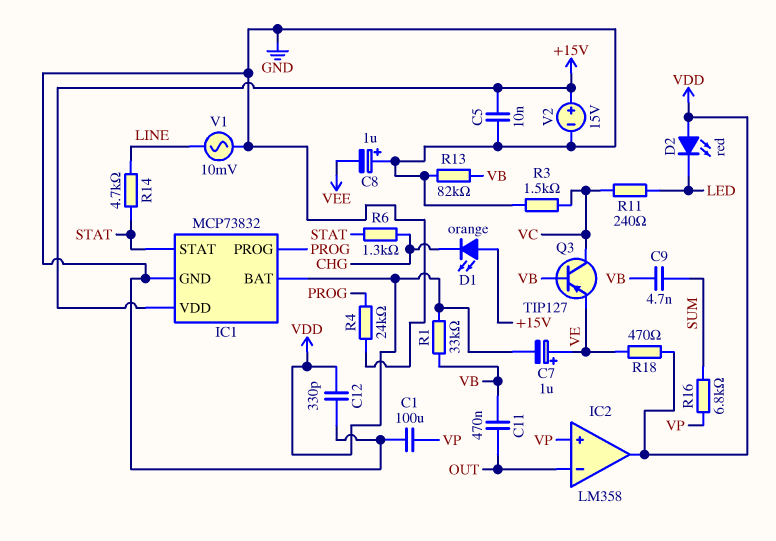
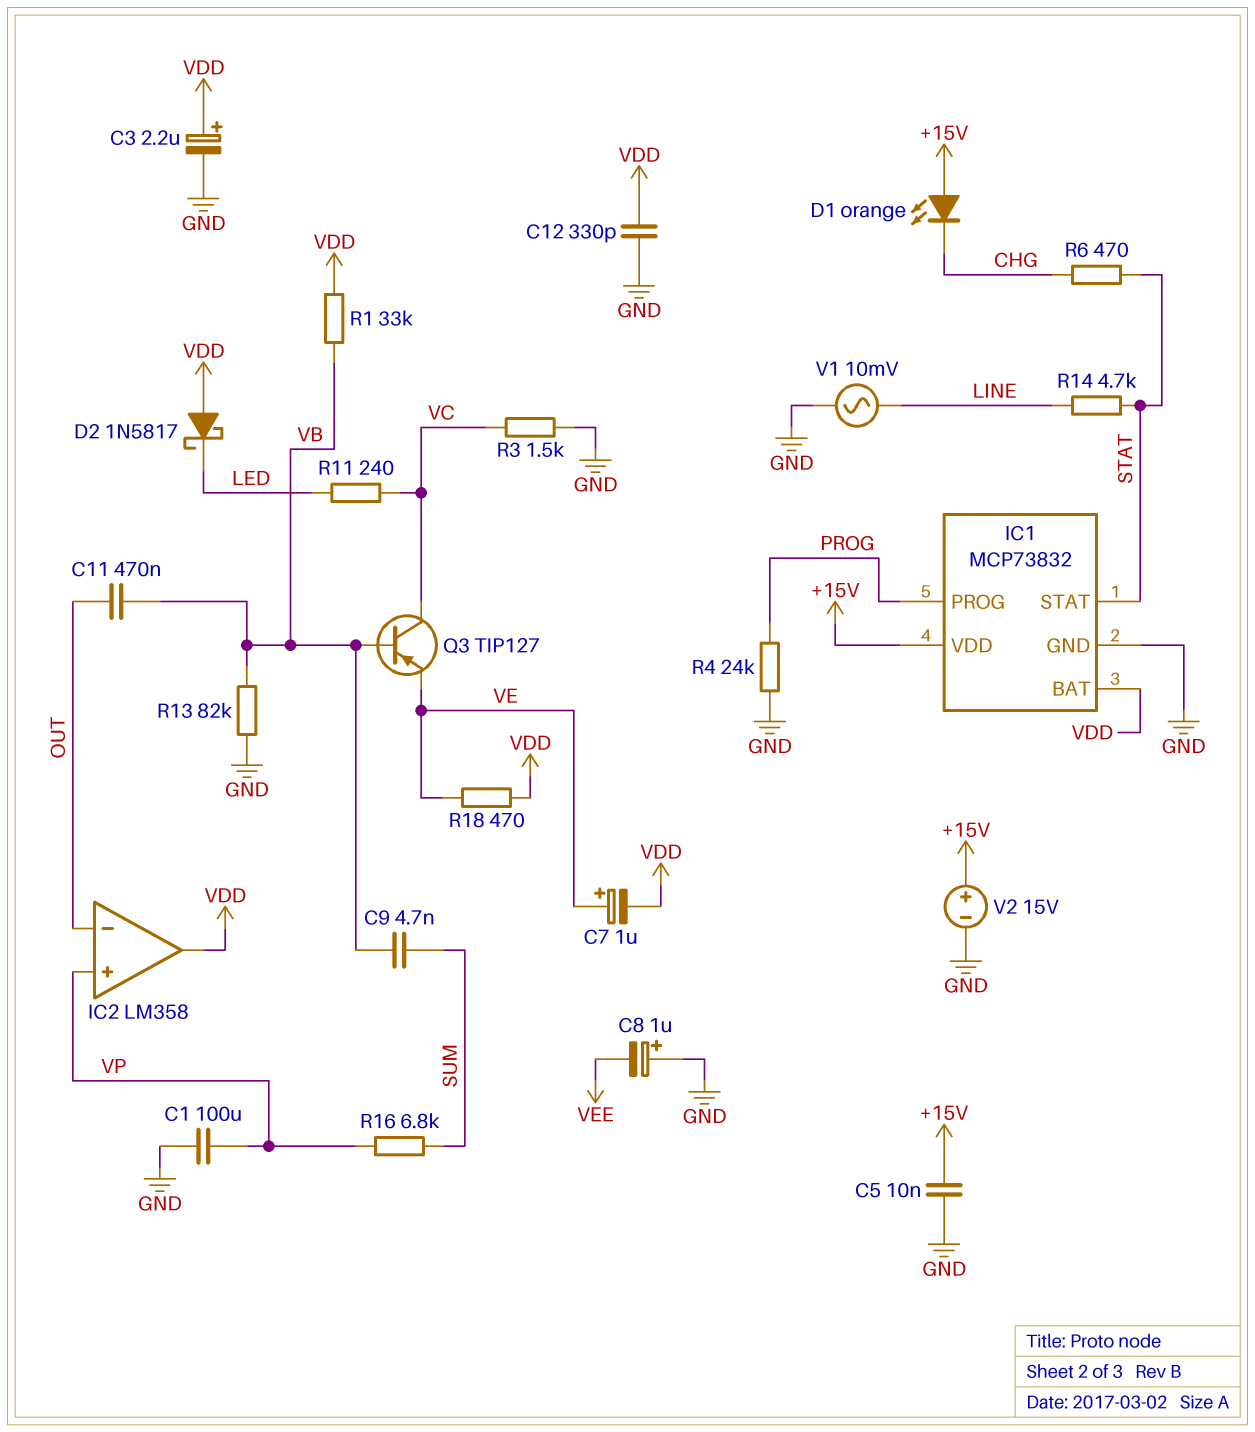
C3: none -> 2.2uF (plus VDD, minus GND)
D2: LED red (A VDD, K LED) -> schottky 1N5817 (A VDD, K LED)
R6: 1.3k (CHG, STAT) -> 470 (CHG, STAT)

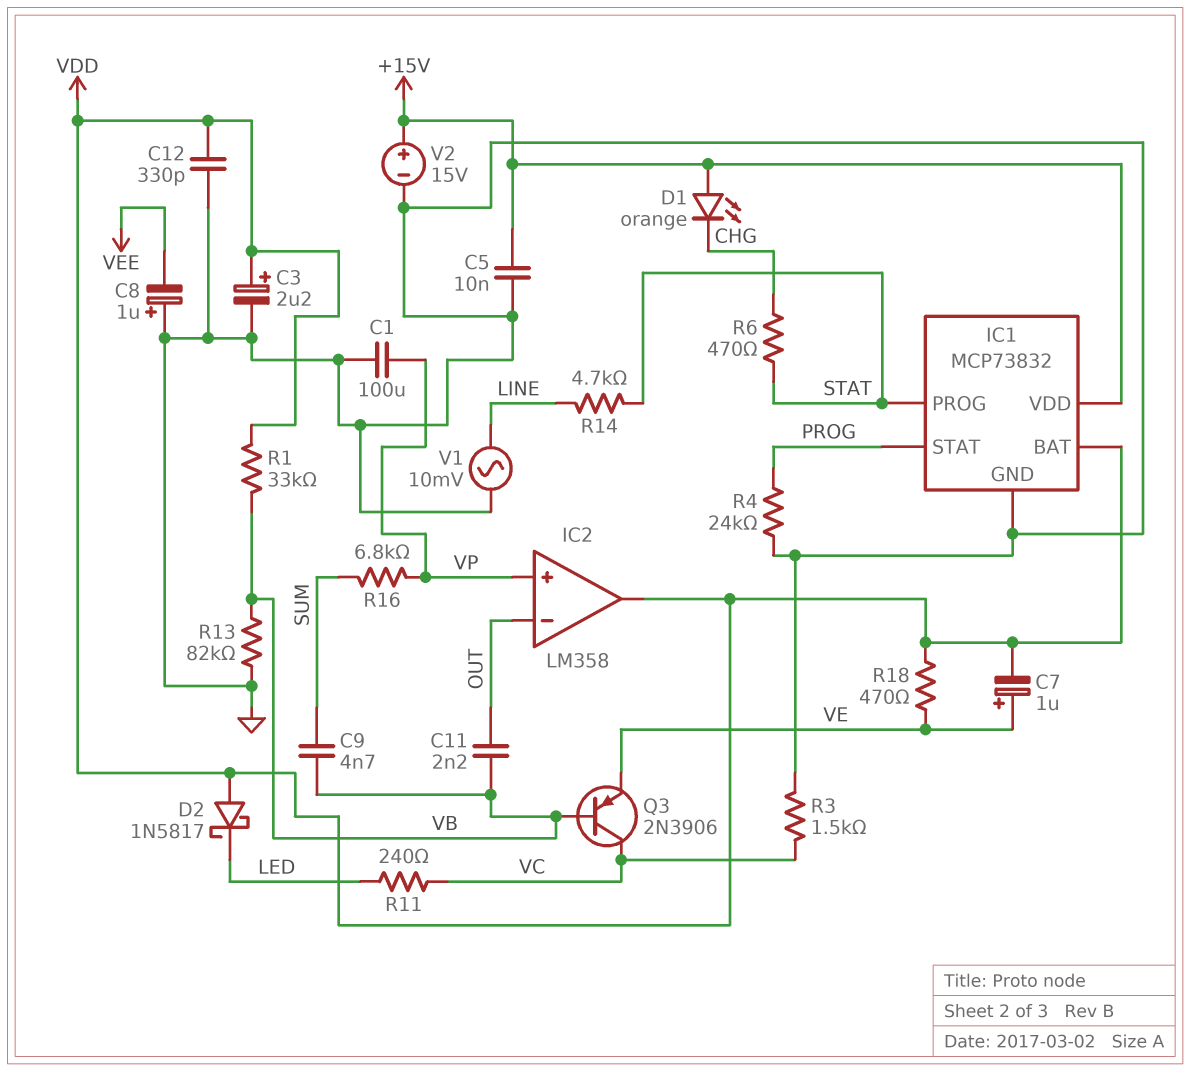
C11: 470nF (OUT, VB) -> 2.2nF (OUT, VB)
IC1 pin PROG: PROG -> STAT
IC1 pin STAT: STAT -> PROG
Q3: PNP TIP127 (B VB, C VC, E VE) -> PNP 2N3906 (B VB, C VC, E VE)

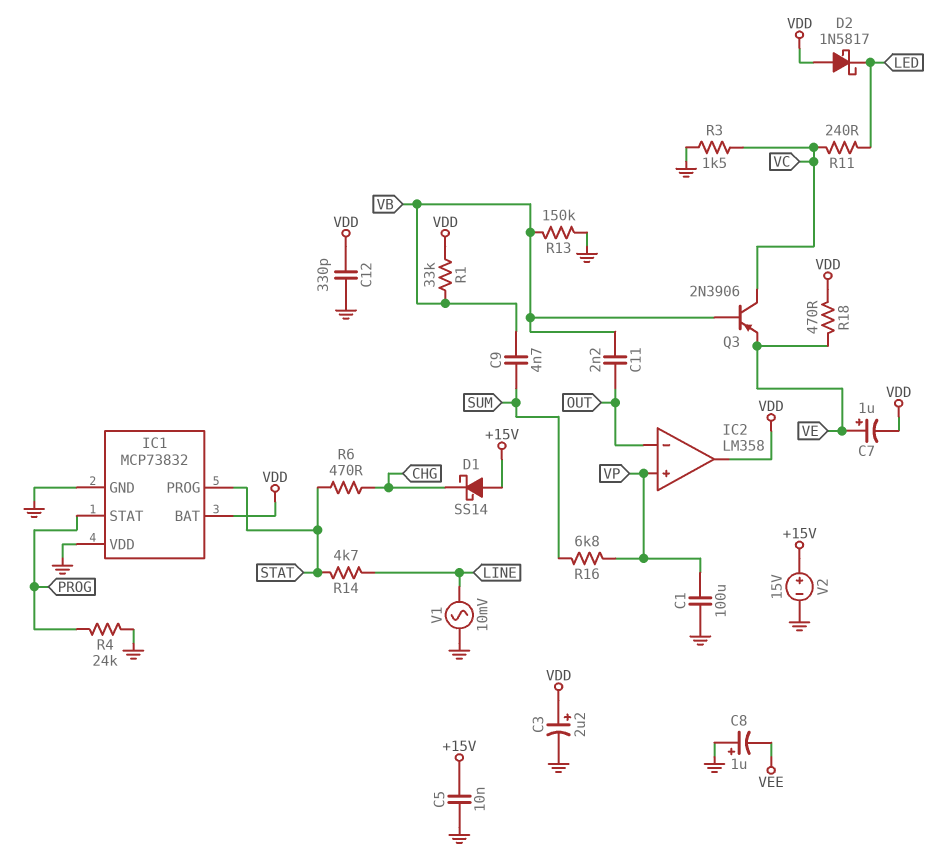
D1: LED orange (A +15V, K CHG) -> schottky SS14 (A +15V, K CHG)
IC1 pin VDD: +15V -> GND
R13: 82k (GND, VB) -> 150k (GND, VB)

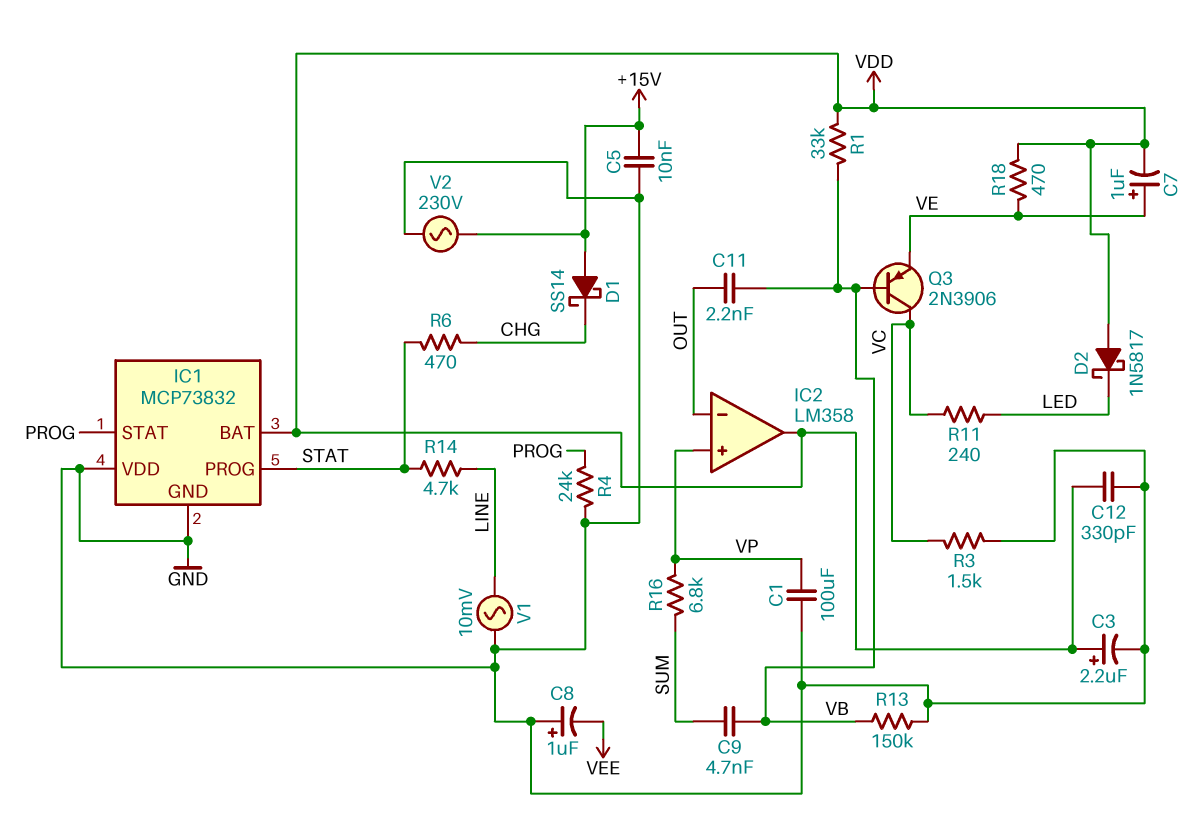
V2: 15V (plus +15V, minus GND) -> AC 230V (+15V, GND)

